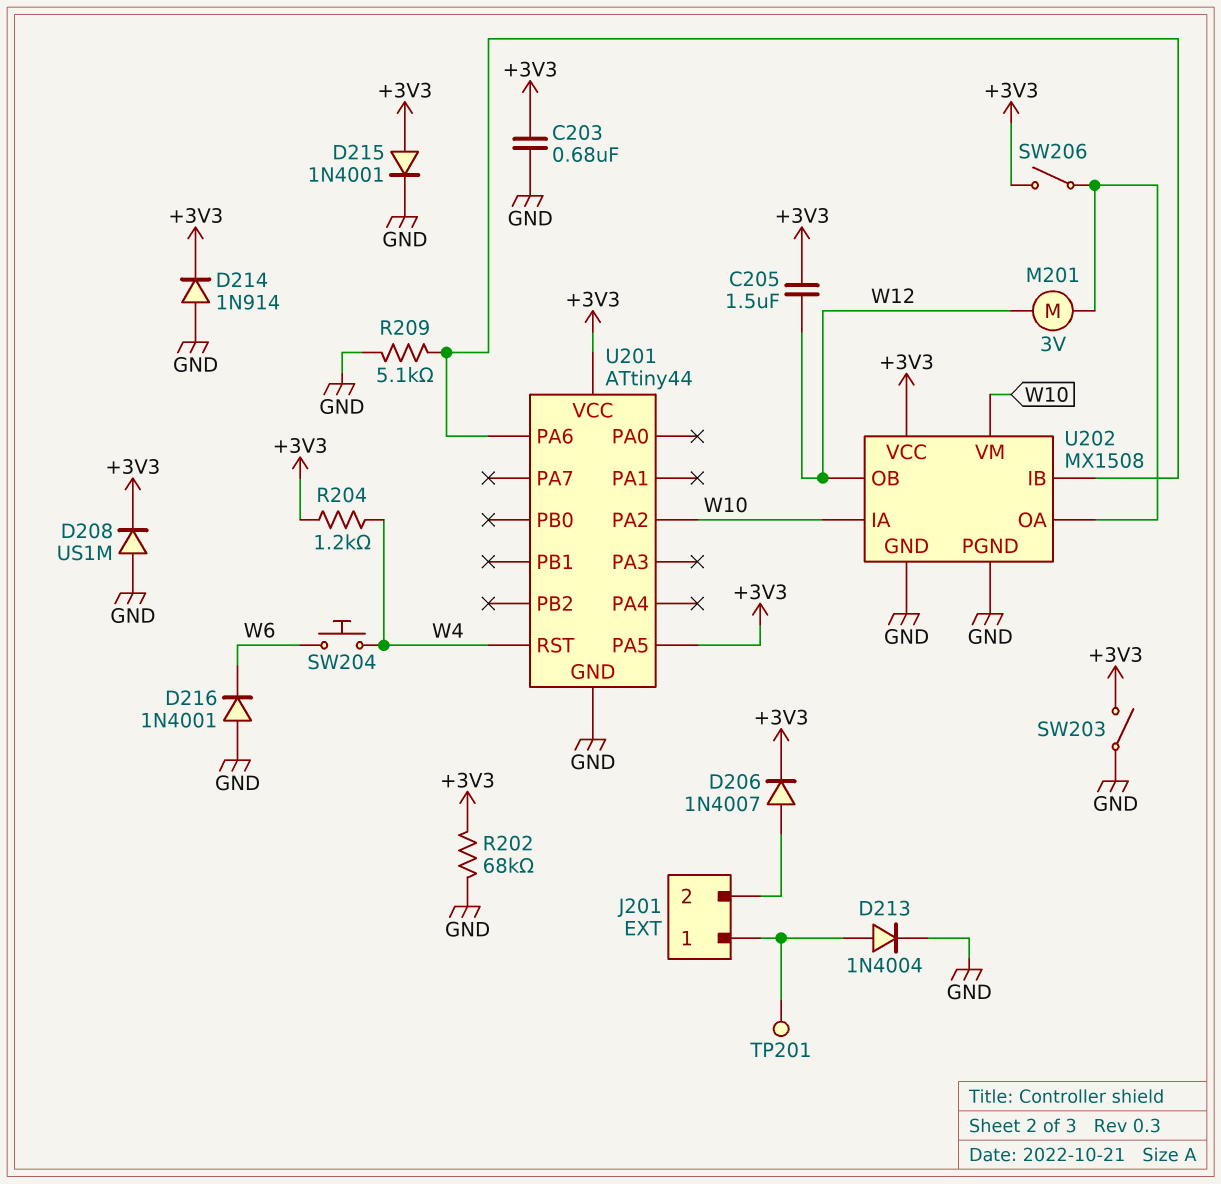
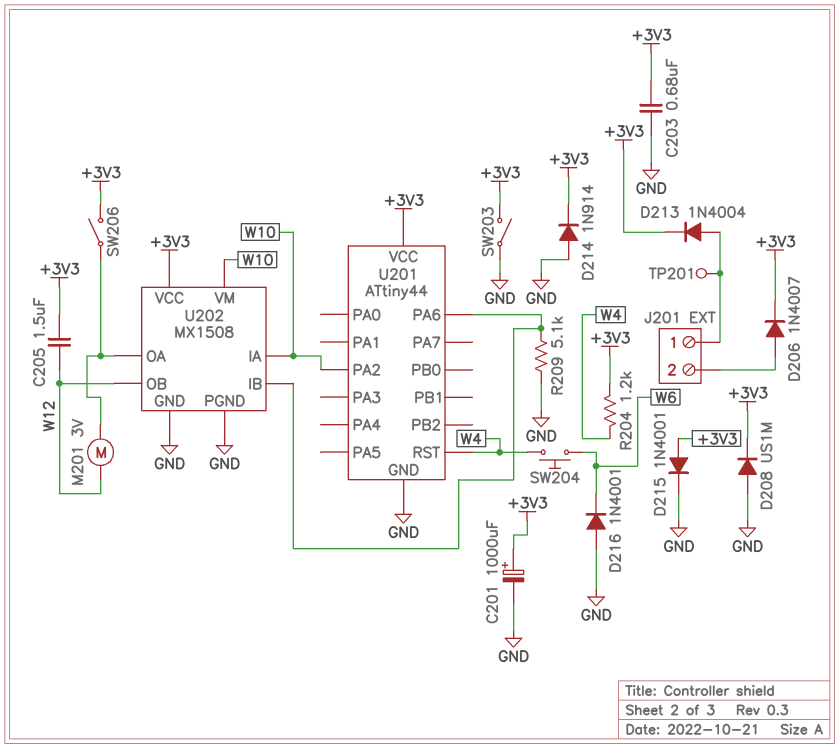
C201: none -> 1000uF (plus +3V3, minus GND)
D213: diode 1N4004 (A J201/1, K GND) -> diode 1N4004 (A J201/1, K +3V3)
R202: 68k (+3V3, GND) -> none
U201 pin PA5: +3V3 -> none

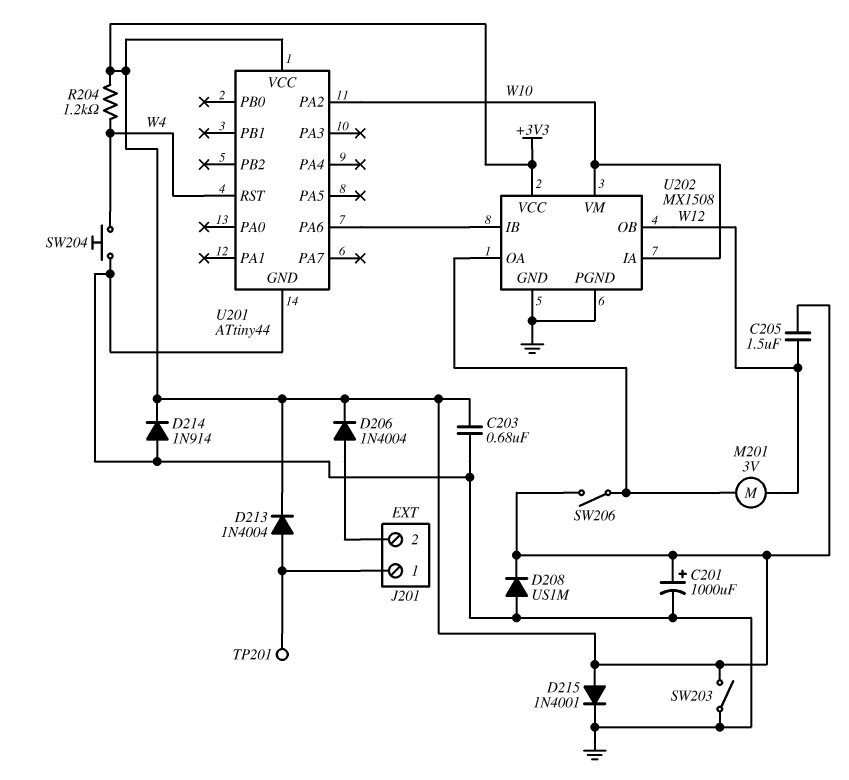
D206: diode 1N4007 (A J201/2, K +3V3) -> diode 1N4004 (A J201/2, K +3V3)
D216: diode 1N4001 (A GND, K W6) -> none
R209: 5.1k (GND, U201/PA6) -> none
SW204: button (W4, W6) -> button (GND, W4)

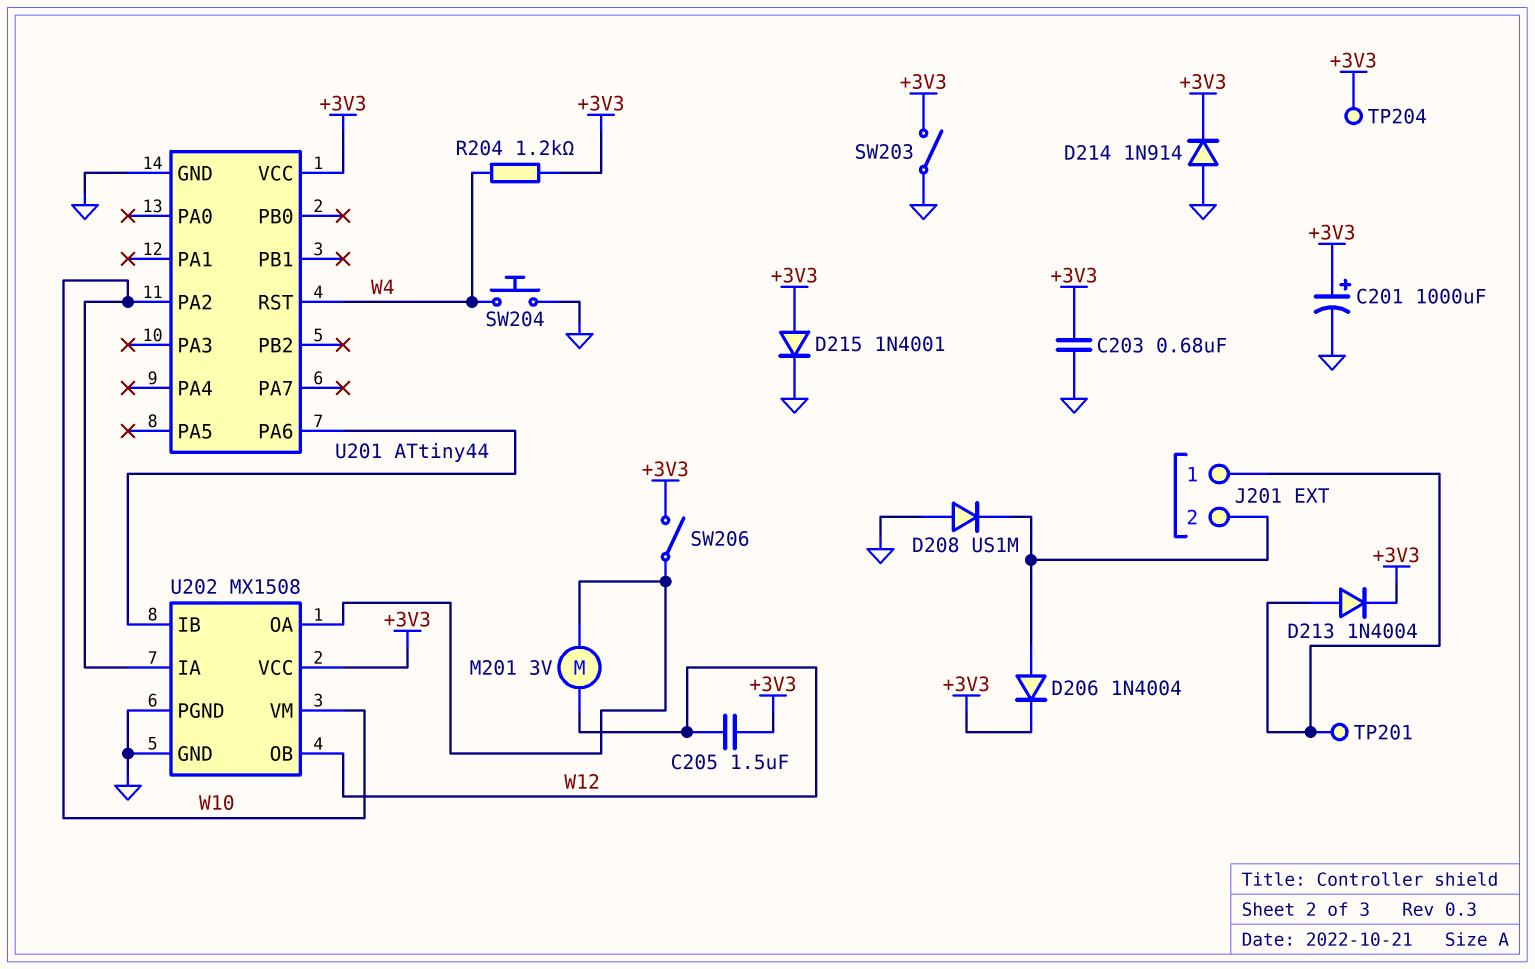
D208: diode US1M (A GND, K +3V3) -> diode US1M (A GND, K J201/2)
TP204: none -> test point (+3V3)

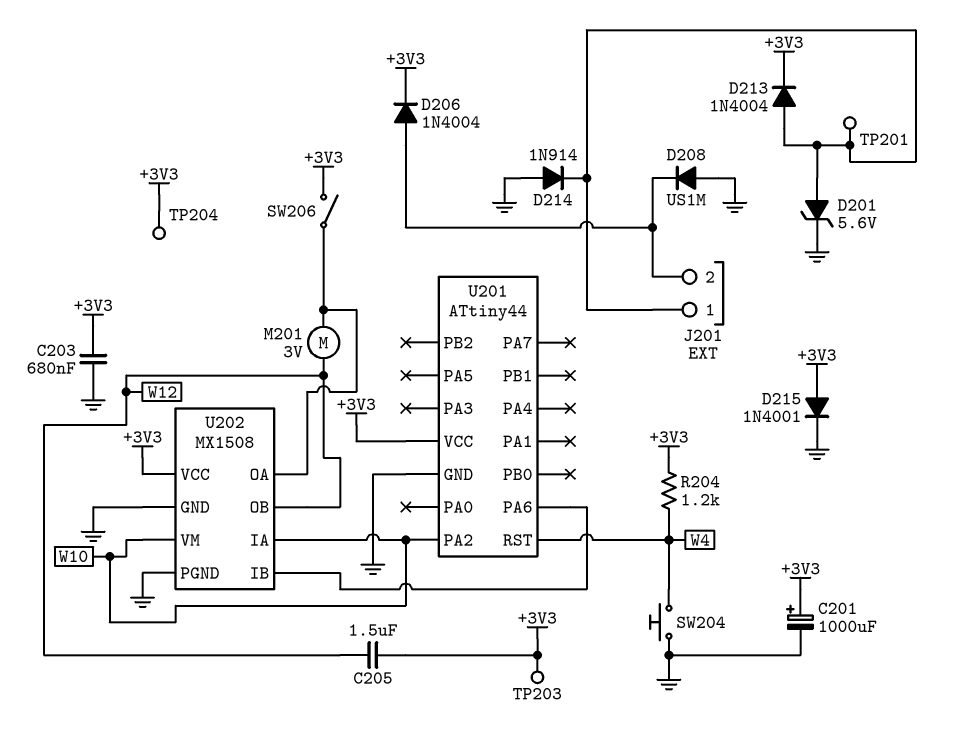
D201: none -> zener 5.6V (A J201/1, K GND)
D214: diode 1N914 (A GND, K +3V3) -> diode 1N914 (A GND, K J201/1)
SW203: switch (+3V3, GND) -> none
TP203: none -> test point (+3V3)

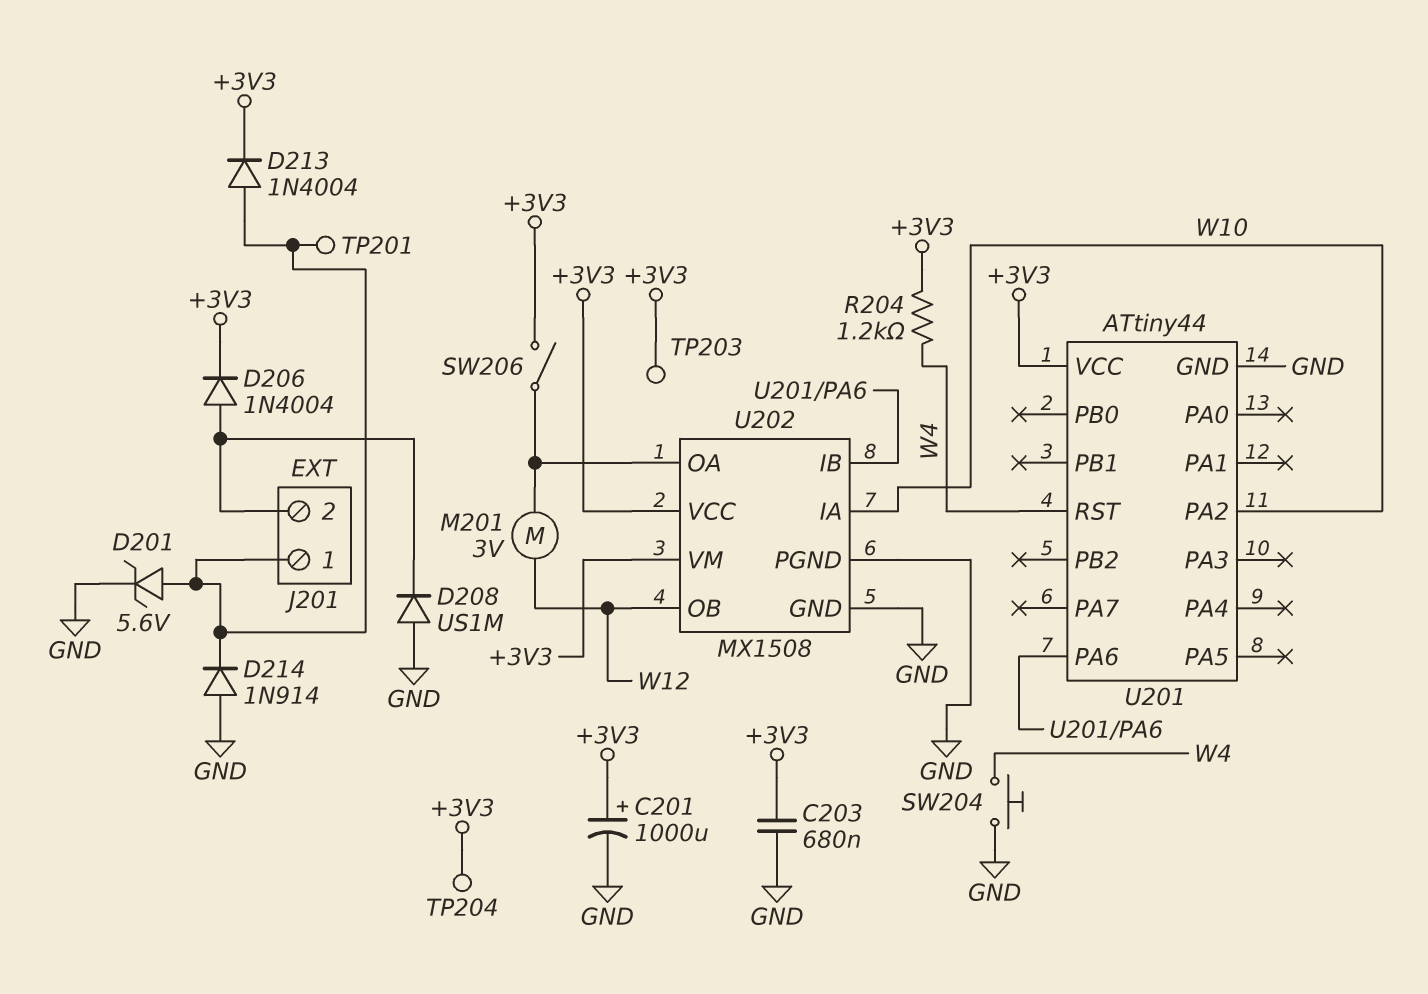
C205: 1.5uF (+3V3, W12) -> none
D215: diode 1N4001 (A +3V3, K GND) -> none
U202 pin VM: W10 -> +3V3

